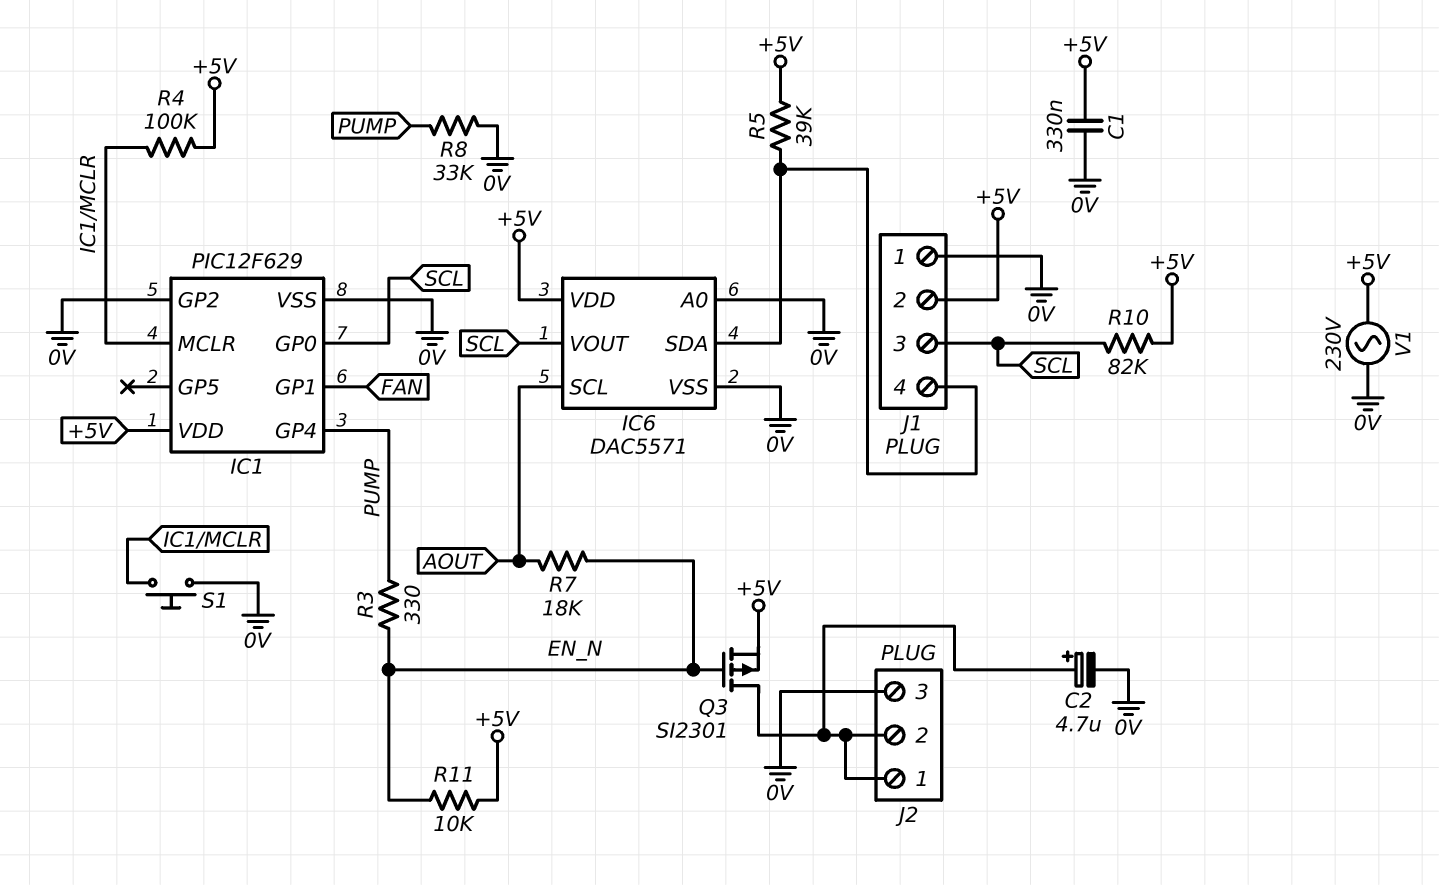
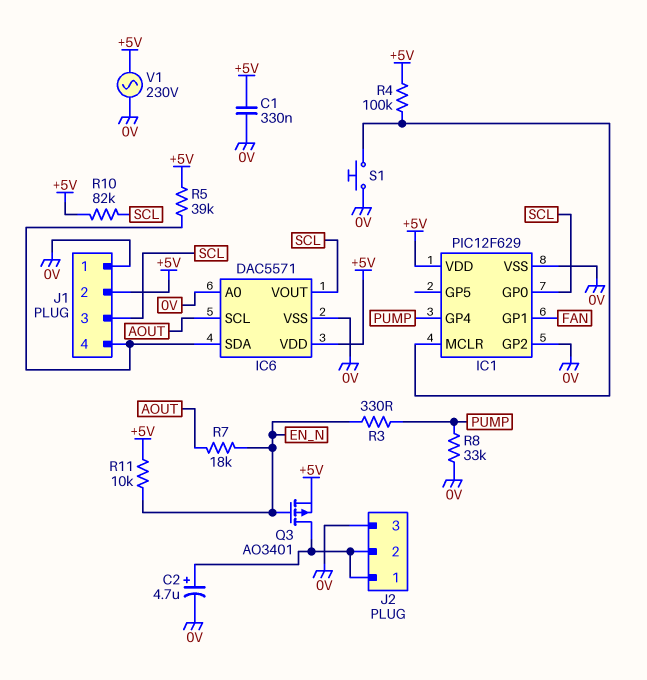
Q3: PMOS SI2301 (G EN_N, D J2/1, S +5V) -> PMOS AO3401 (G EN_N, D J2/1, S +5V)

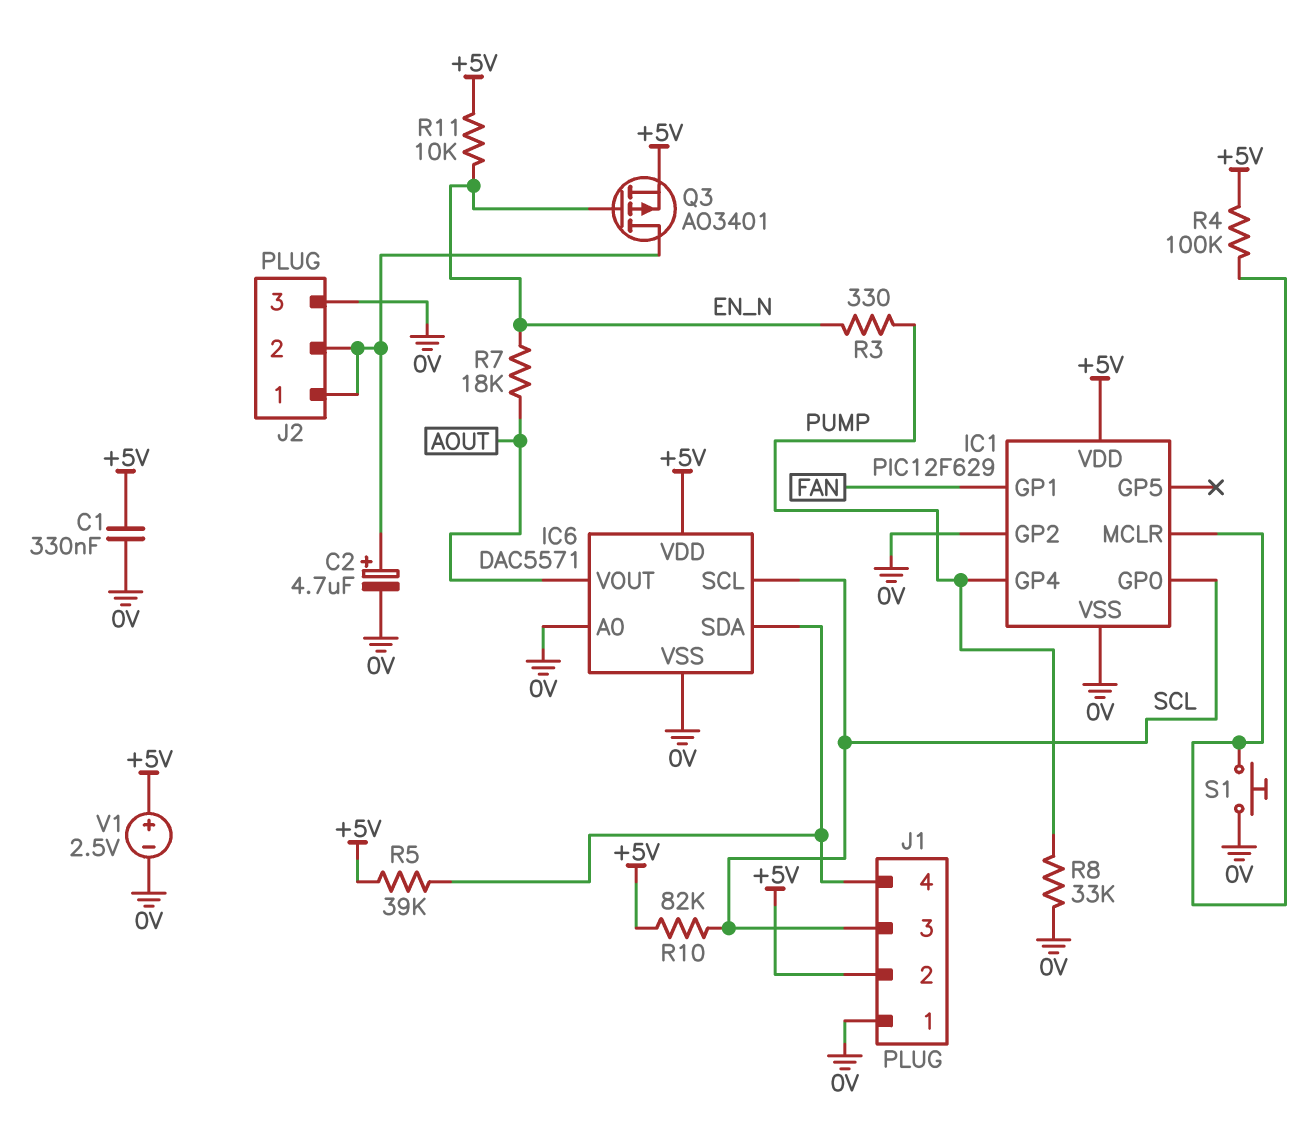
IC6 pin SCL: AOUT -> SCL
IC6 pin VOUT: SCL -> AOUT
V1: AC 230V (+5V, 0V) -> 2.5V (plus +5V, minus 0V)

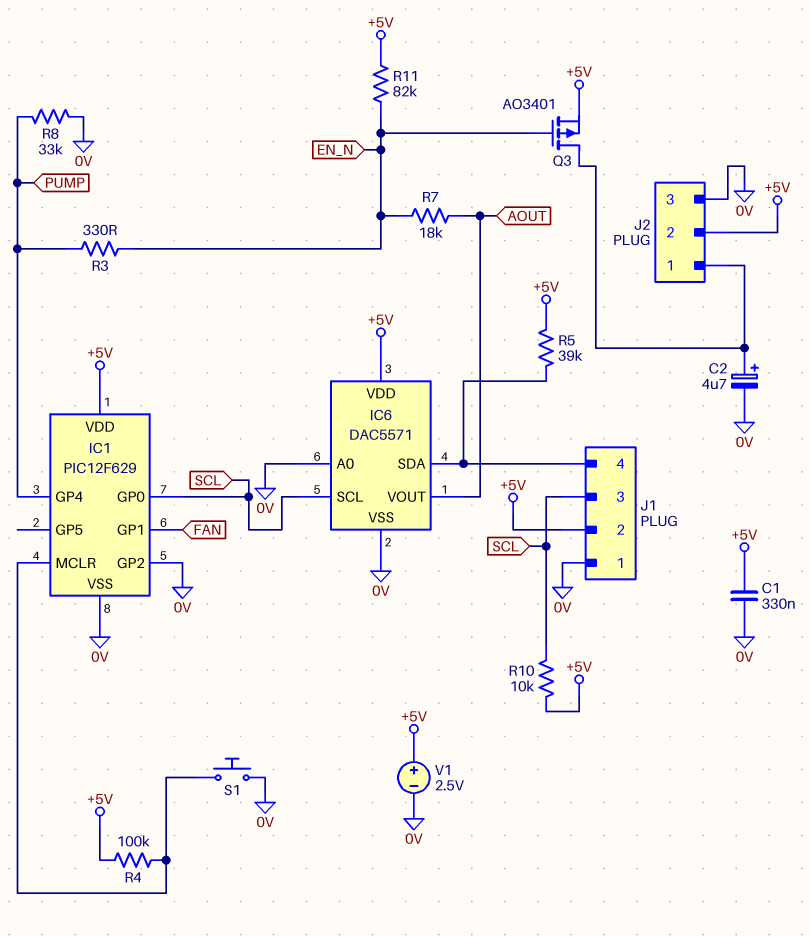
J2 pin 2: J2/1 -> +5V
R10: 82k (+5V, SCL) -> 10k (+5V, SCL)
R11: 10k (+5V, EN_N) -> 82k (+5V, EN_N)

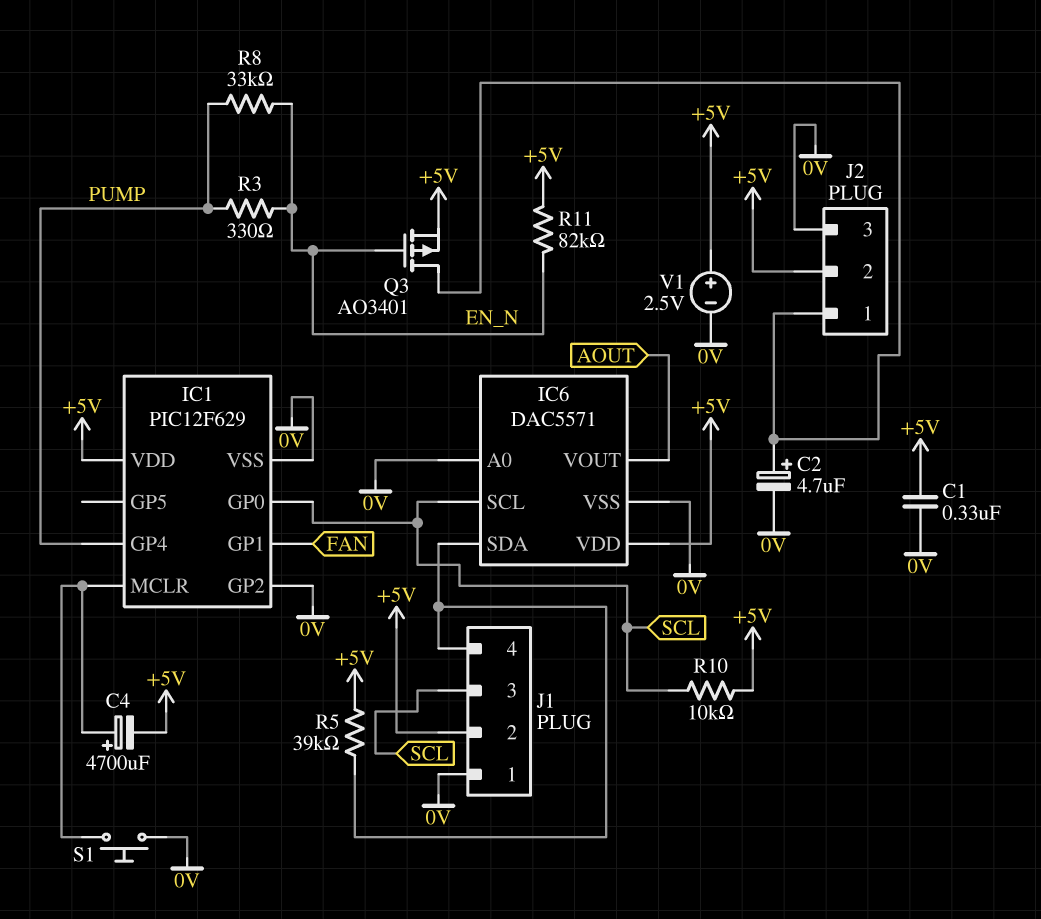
C4: none -> 4700uF (plus IC1/MCLR, minus +5V)
R4: 100k (+5V, IC1/MCLR) -> none
R7: 18k (AOUT, EN_N) -> none
R8: 33k (0V, PUMP) -> 33k (EN_N, PUMP)

